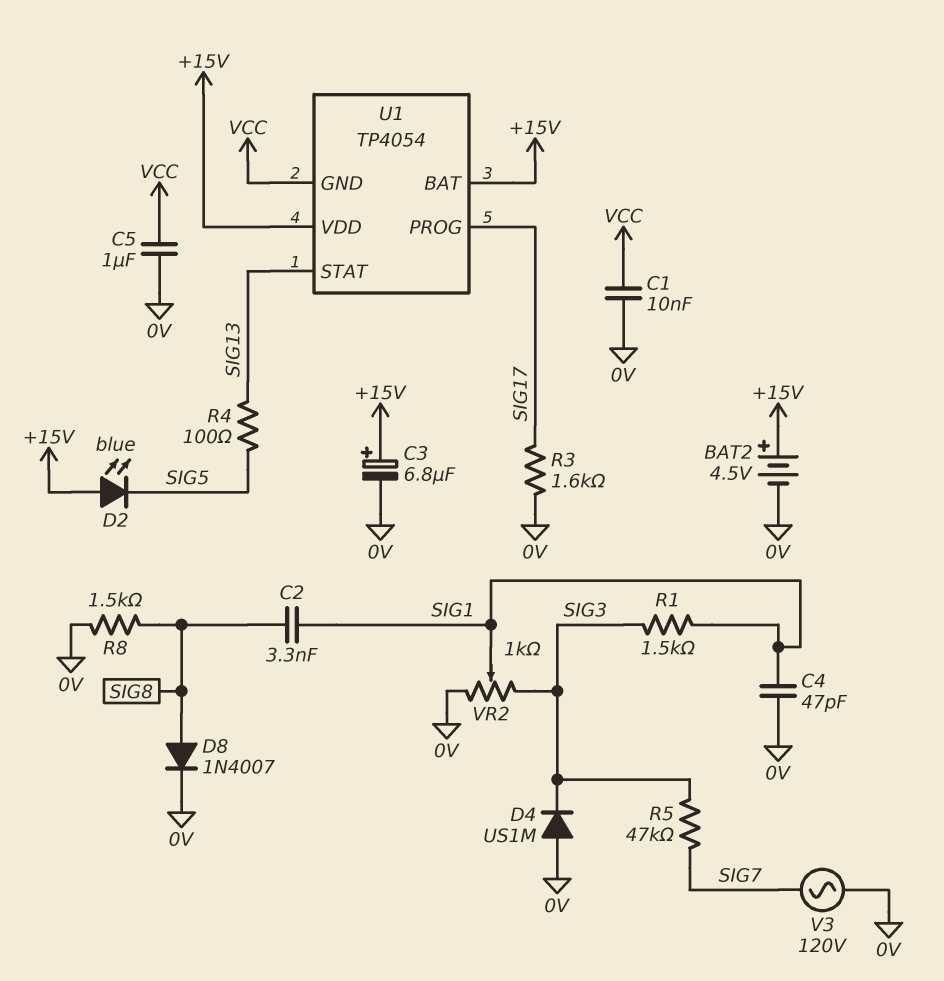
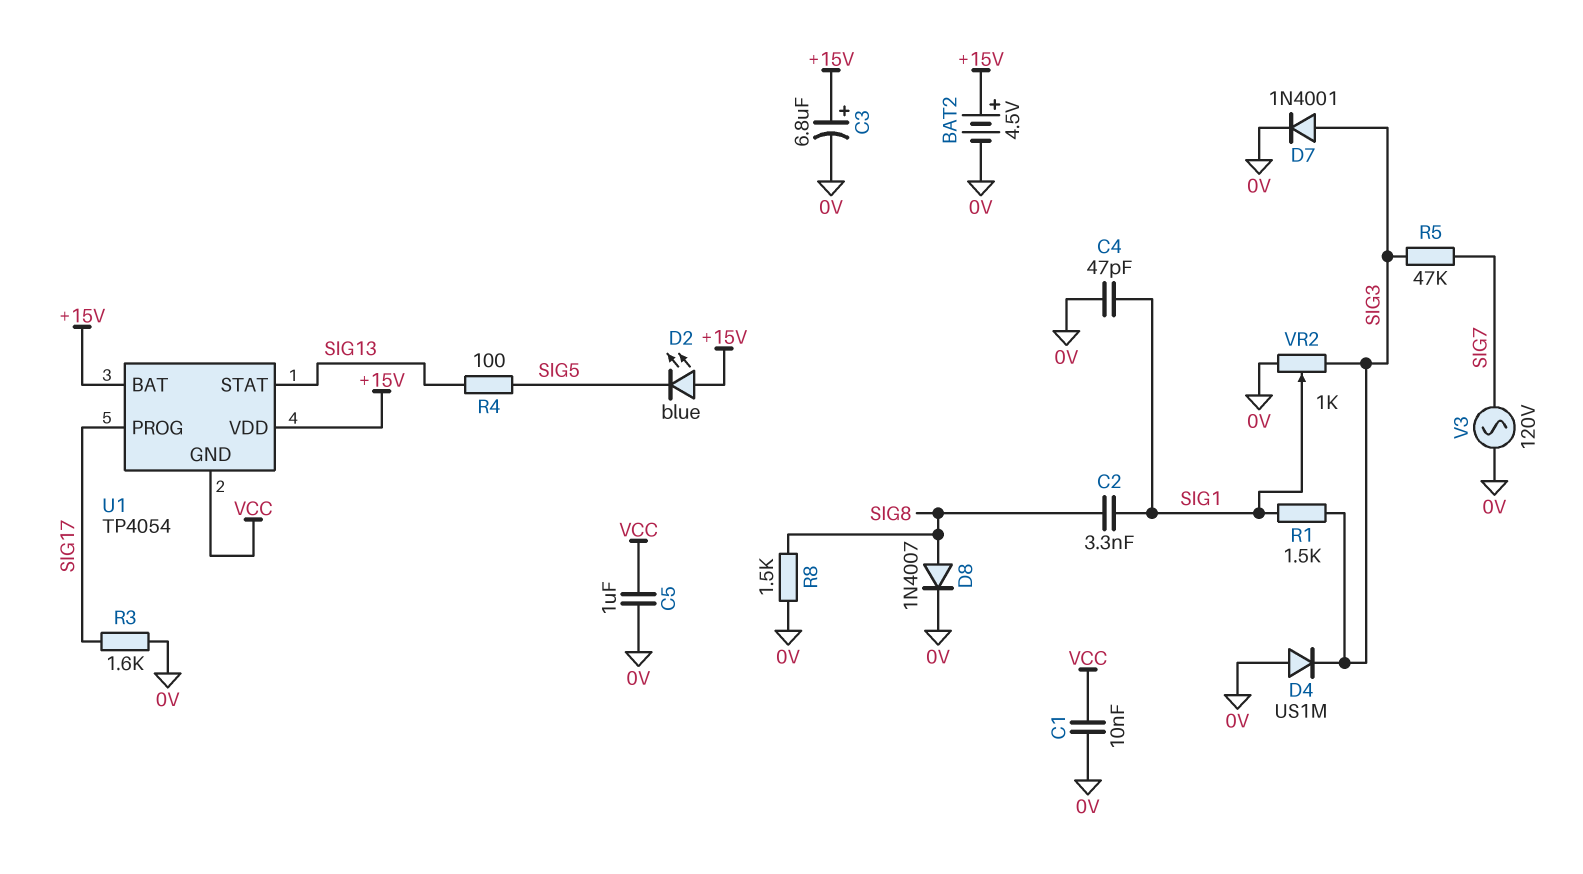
D7: none -> diode 1N4001 (A SIG3, K 0V)

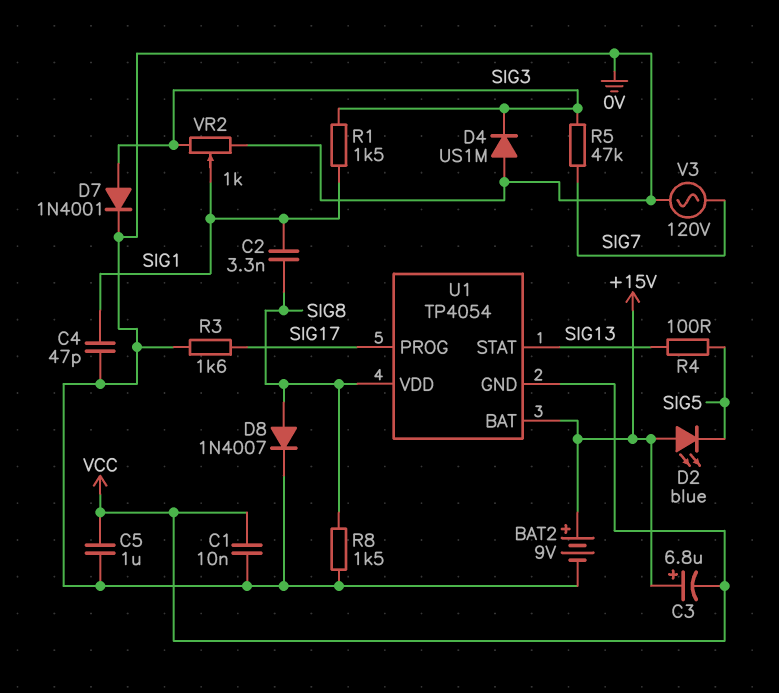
BAT2: 4.5V (plus +15V, minus 0V) -> 9V (plus +15V, minus 0V)
C3: 6.8uF (plus +15V, minus 0V) -> 6.8uF (plus +15V, minus VCC)
U1 pin VDD: +15V -> SIG8

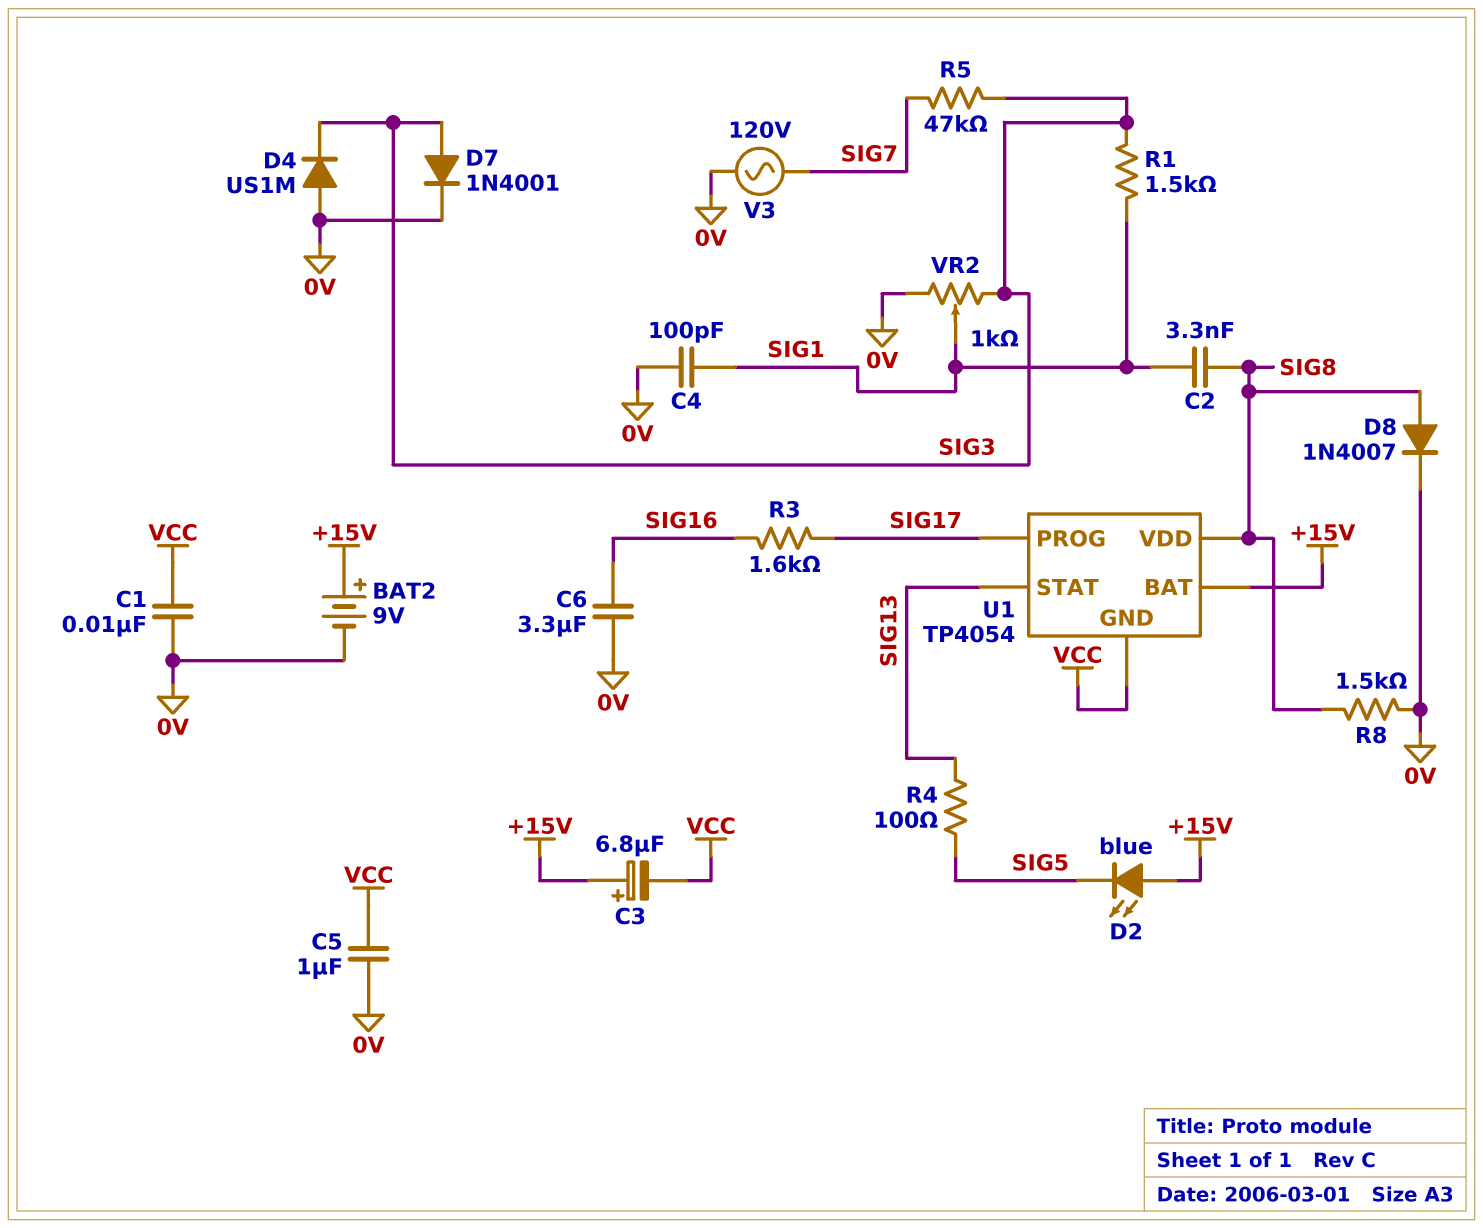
C4: 47pF (0V, SIG1) -> 100pF (0V, SIG1)
C6: none -> 3.3uF (0V, SIG16)
R3: 1.6k (0V, SIG17) -> 1.6k (SIG16, SIG17)

